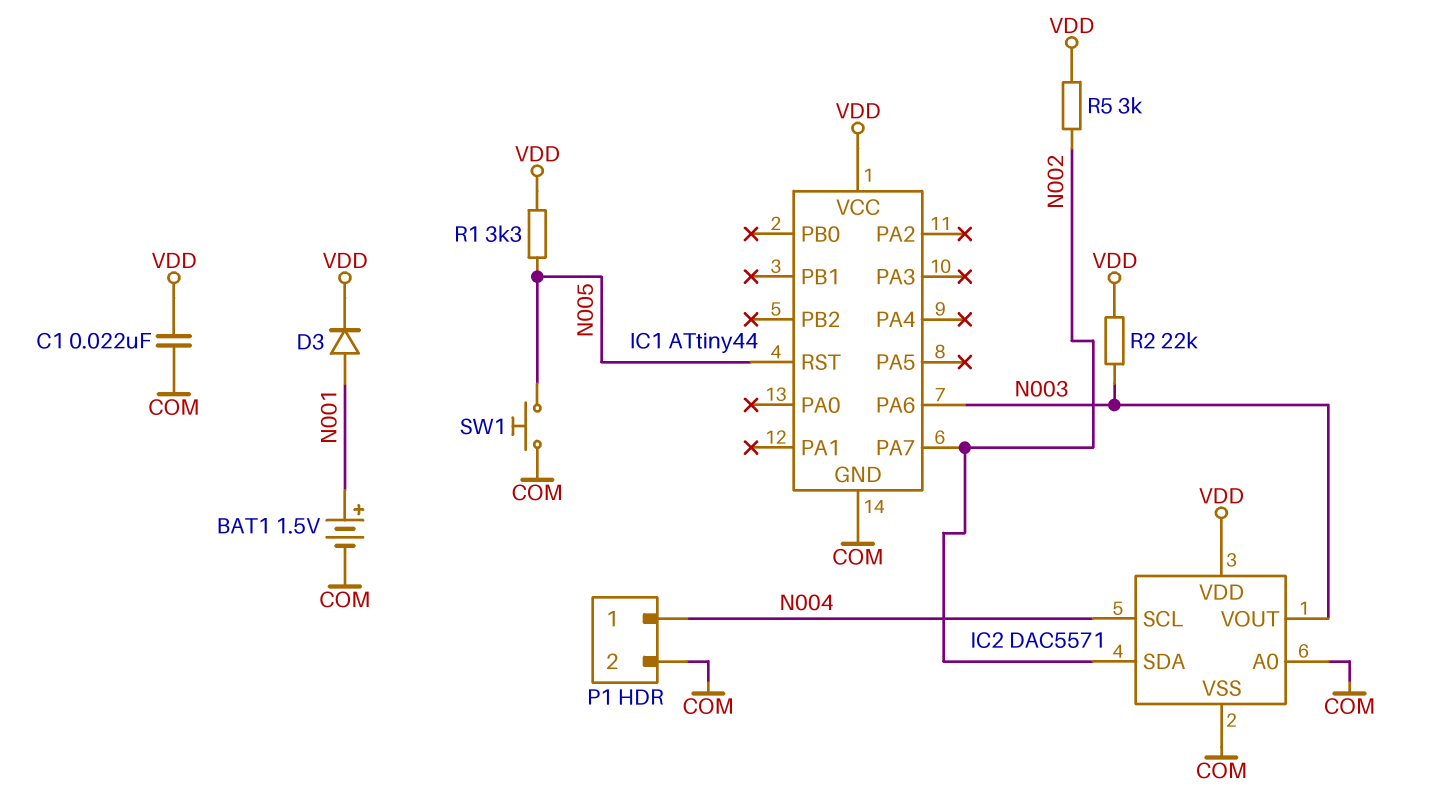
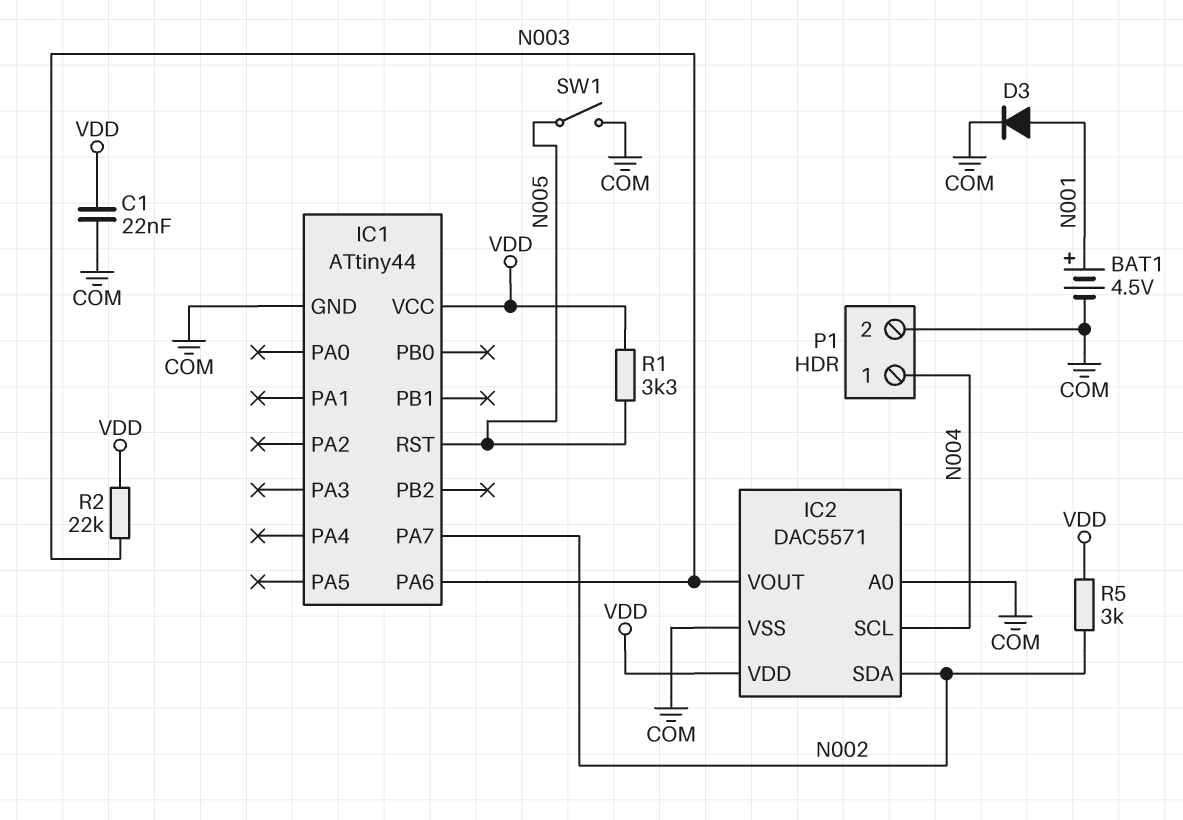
BAT1: 1.5V (plus N001, minus COM) -> 4.5V (plus N001, minus COM)
D3: diode (A N001, K VDD) -> diode (A N001, K COM)
SW1: button (COM, N005) -> switch (COM, N005)

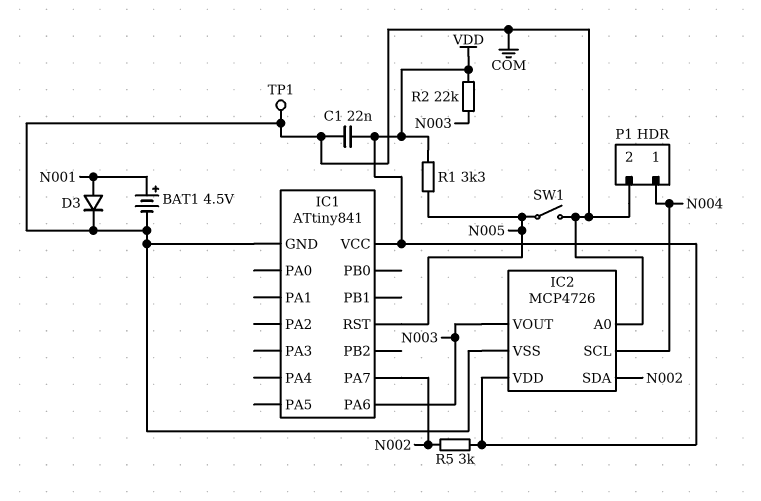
IC1: ATtiny44 -> ATtiny841
IC2: DAC5571 -> MCP4726
TP1: none -> test point (COM)

